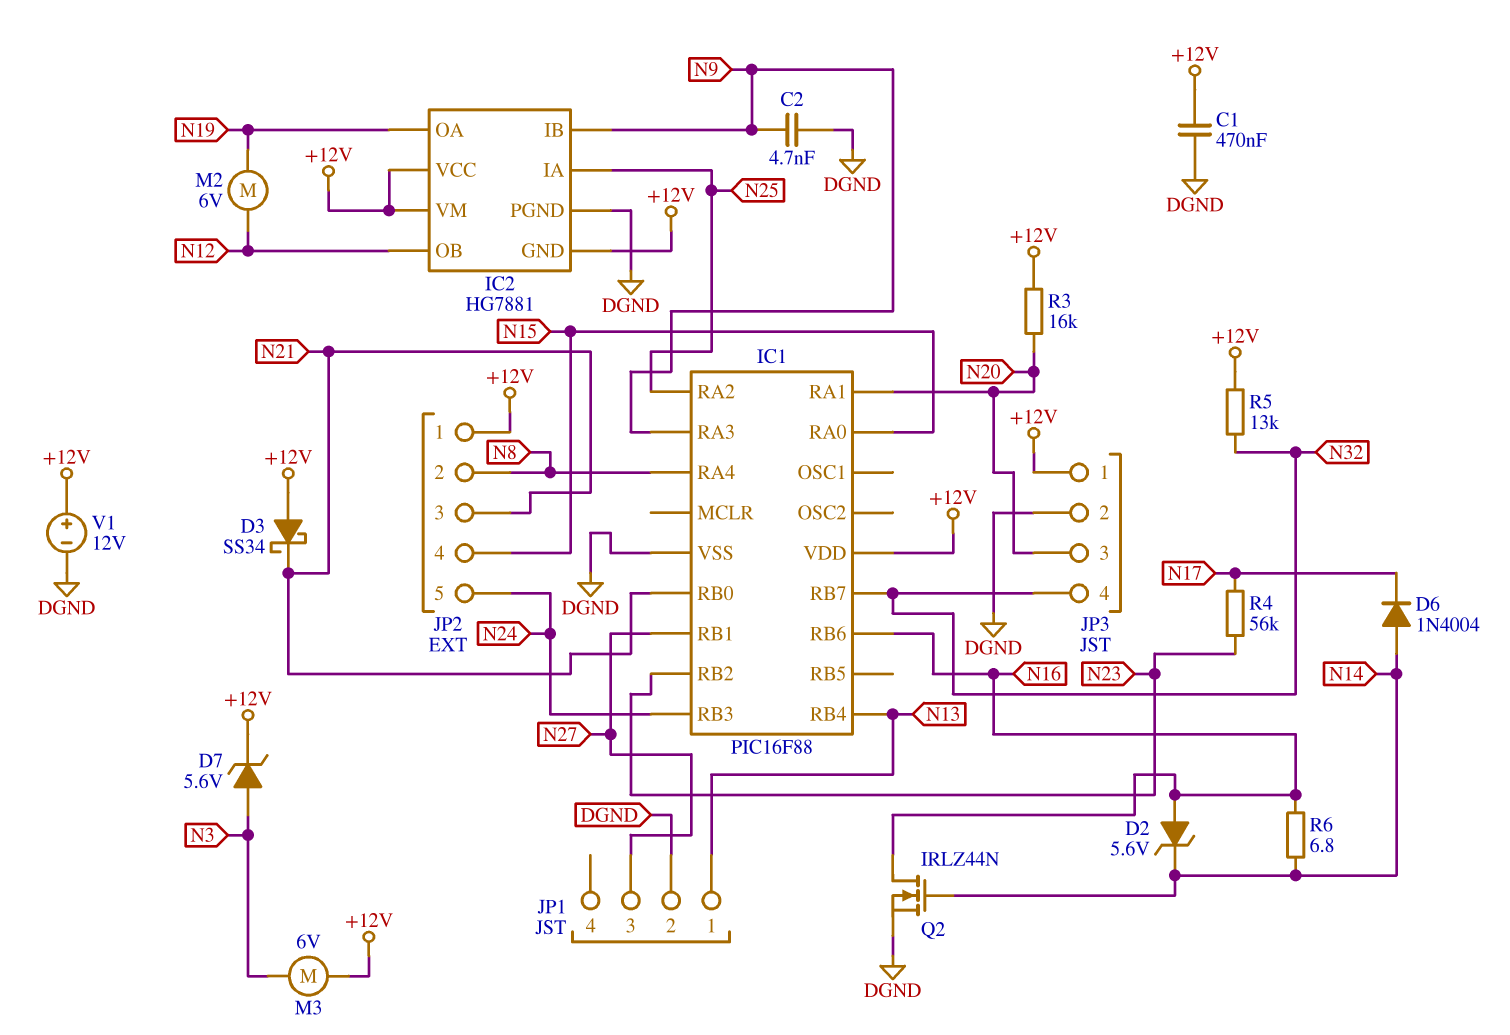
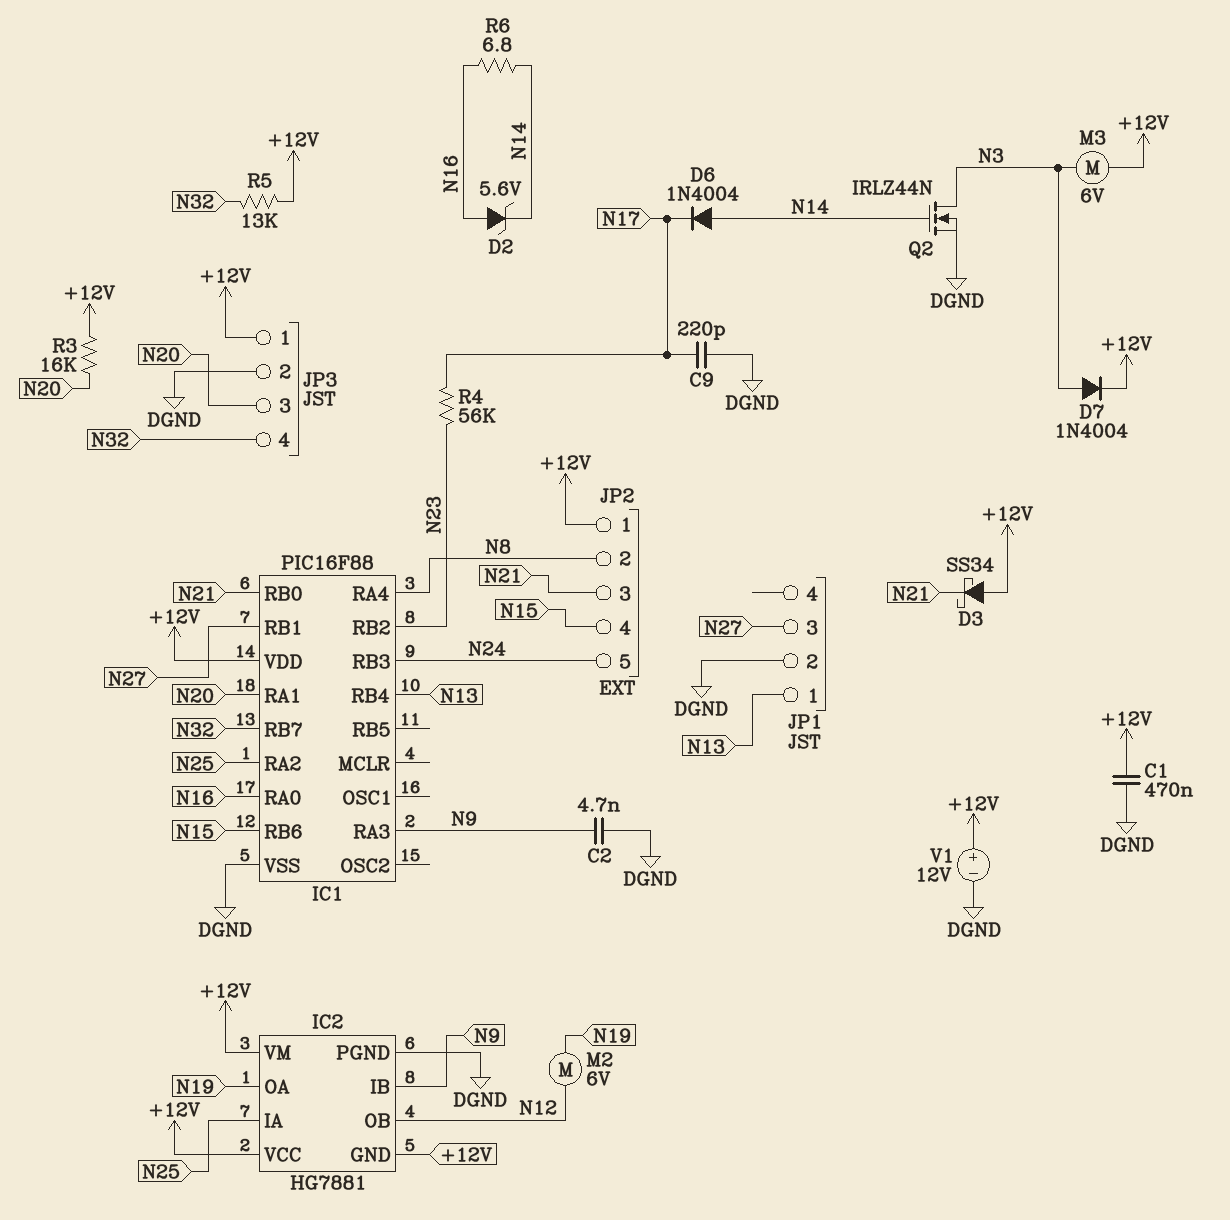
C9: none -> 220pF (DGND, N17)
D7: zener 5.6V (A N3, K +12V) -> diode 1N4004 (A N3, K +12V)
IC1 pin RA0: N15 -> N16
IC1 pin RB6: N16 -> N15
Q2: NMOS IRLZ44N (G N14, D N16, S DGND) -> NMOS IRLZ44N (G N14, D N3, S DGND)

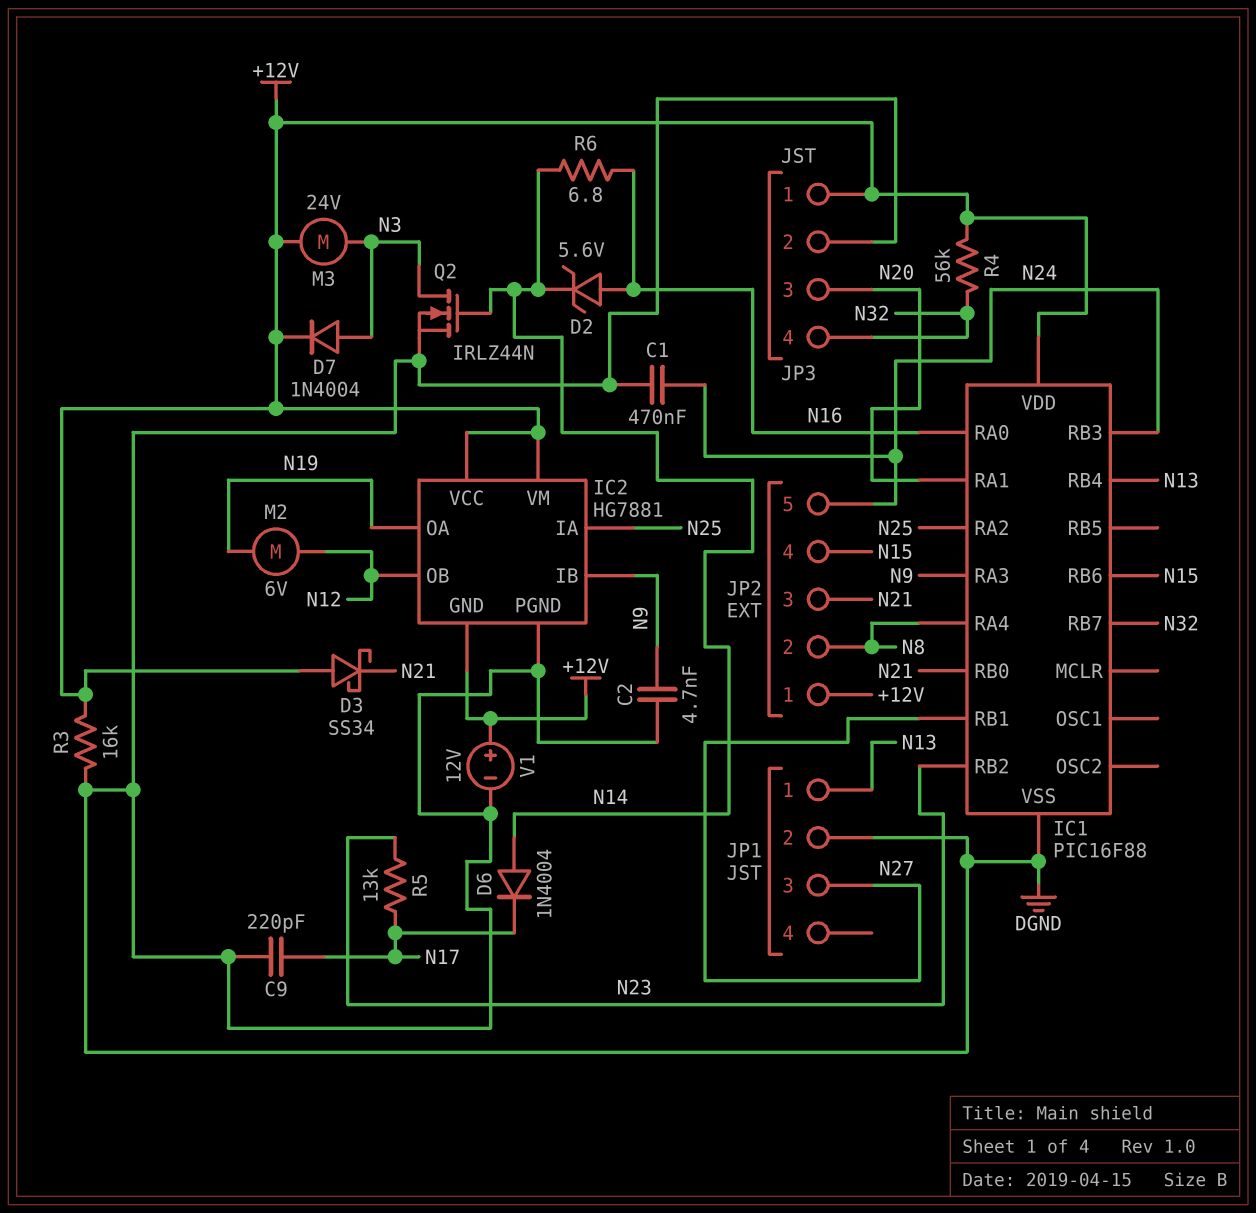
C1: 470nF (+12V, DGND) -> 470nF (DGND, N24)
M3: motor 6V (+12V, N3) -> motor 24V (+12V, N3)
R3: 16k (+12V, N20) -> 16k (+12V, DGND)
R4: 56k (N17, N23) -> 56k (+12V, N32)
R5: 13k (+12V, N32) -> 13k (N17, N23)

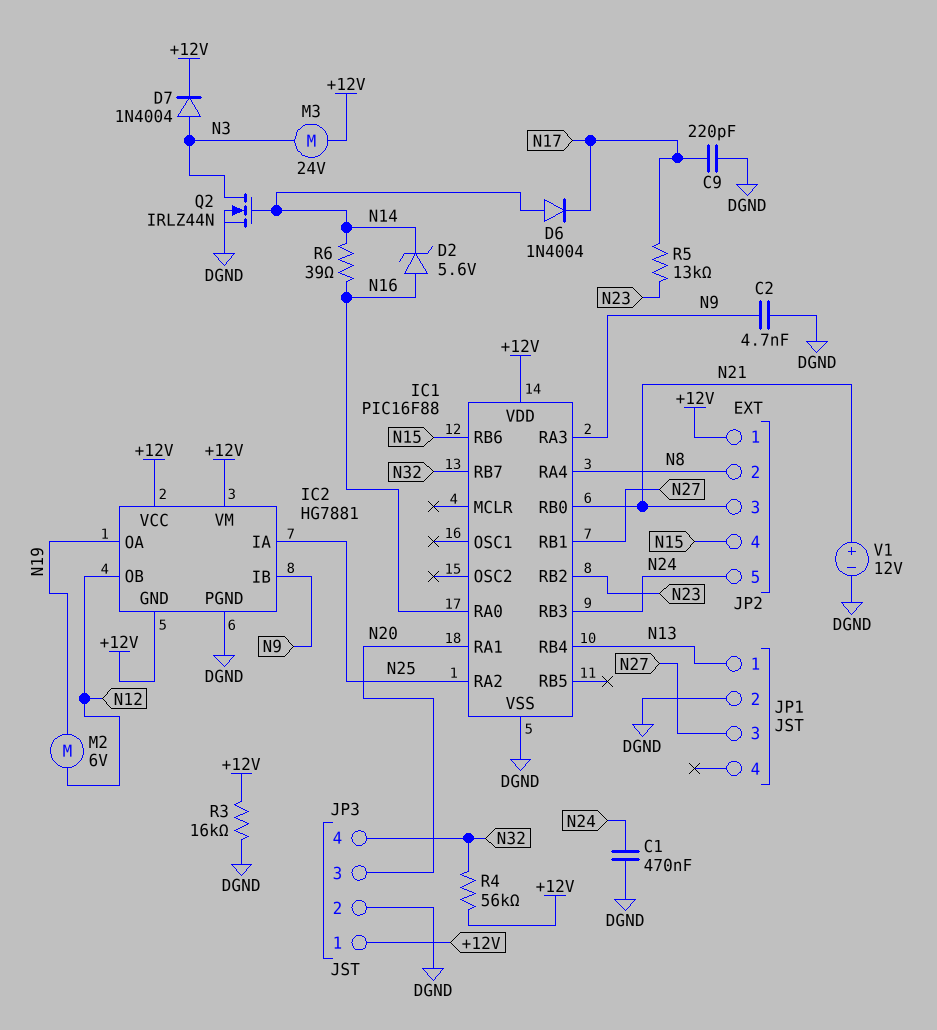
D3: schottky SS34 (A +12V, K N21) -> none
R6: 6.8 (N14, N16) -> 39 (N14, N16)
V1: 12V (plus +12V, minus DGND) -> 12V (plus N21, minus DGND)

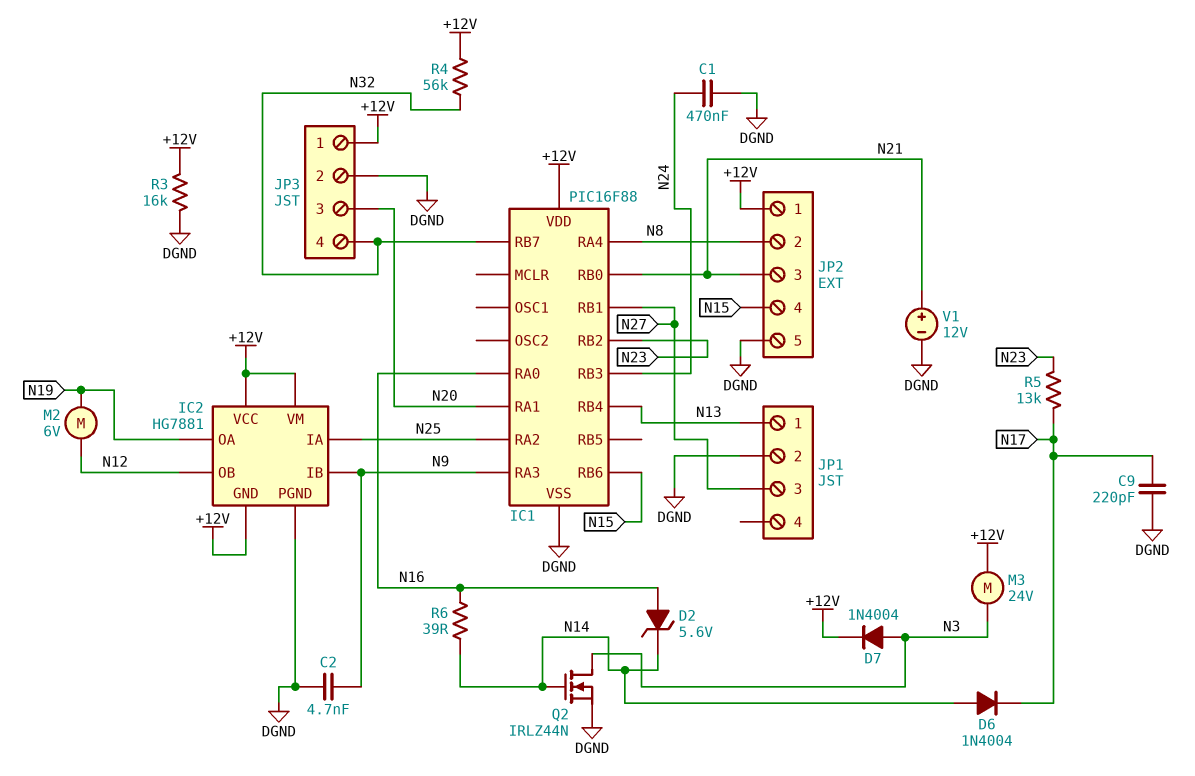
JP2 pin 5: N24 -> DGND

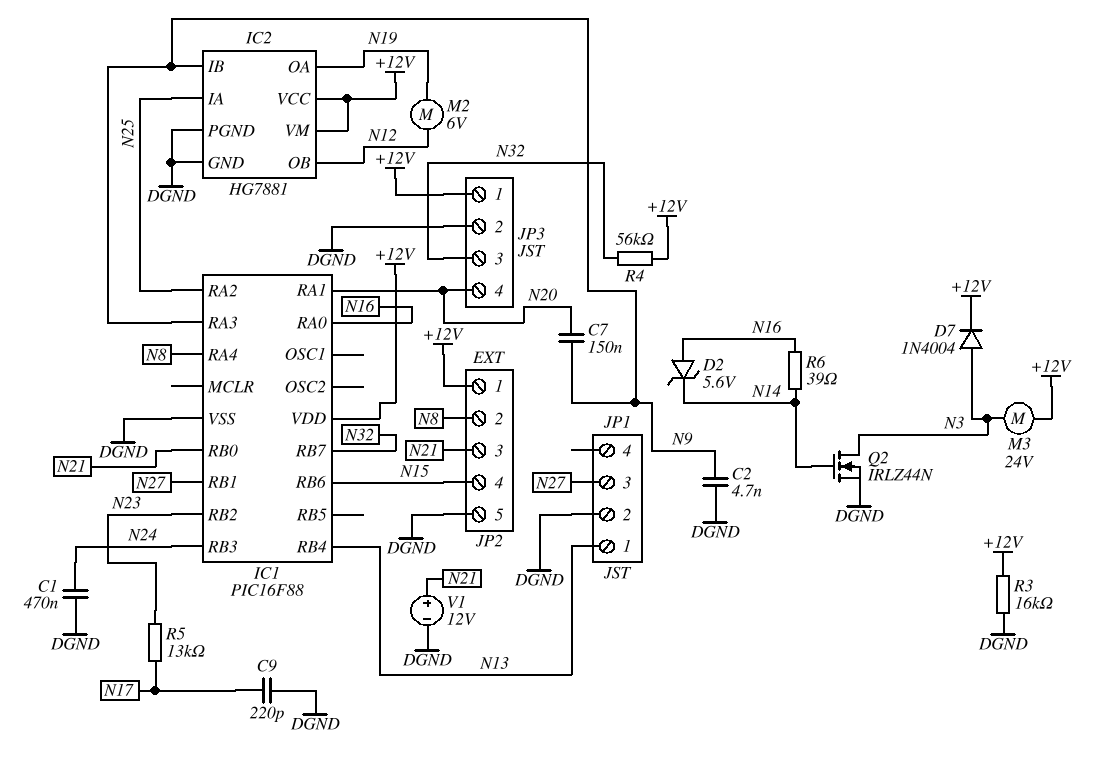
C7: none -> 150nF (N9, N20)
D6: diode 1N4004 (A N14, K N17) -> none
IC2 pin GND: +12V -> DGND
JP3 pin 3: N20 -> N32
JP3 pin 4: N32 -> N20

